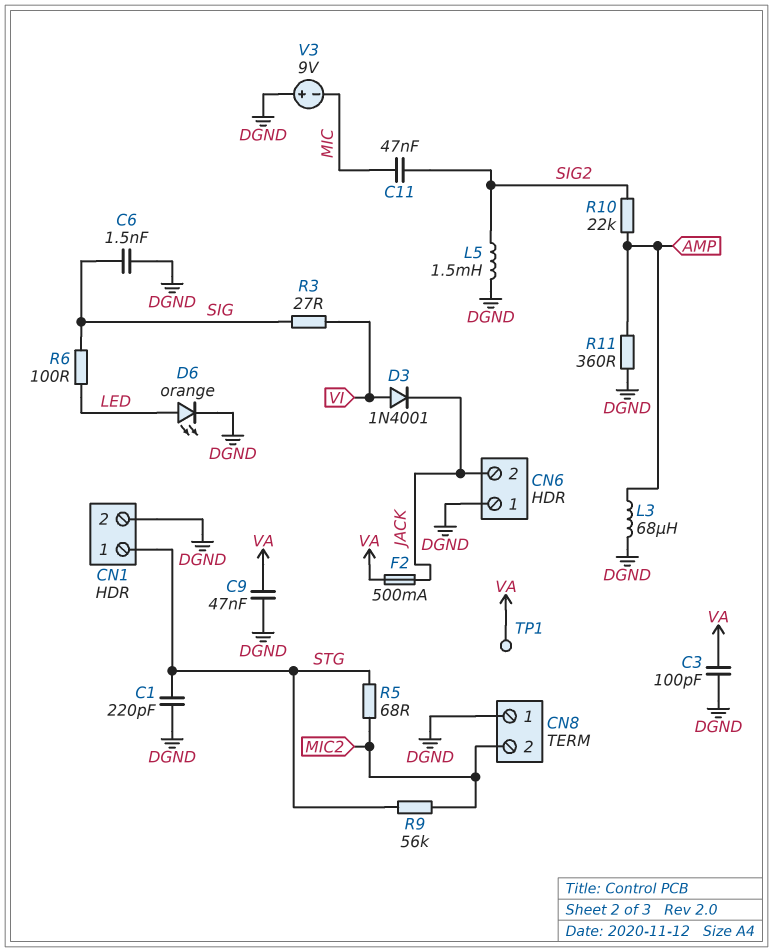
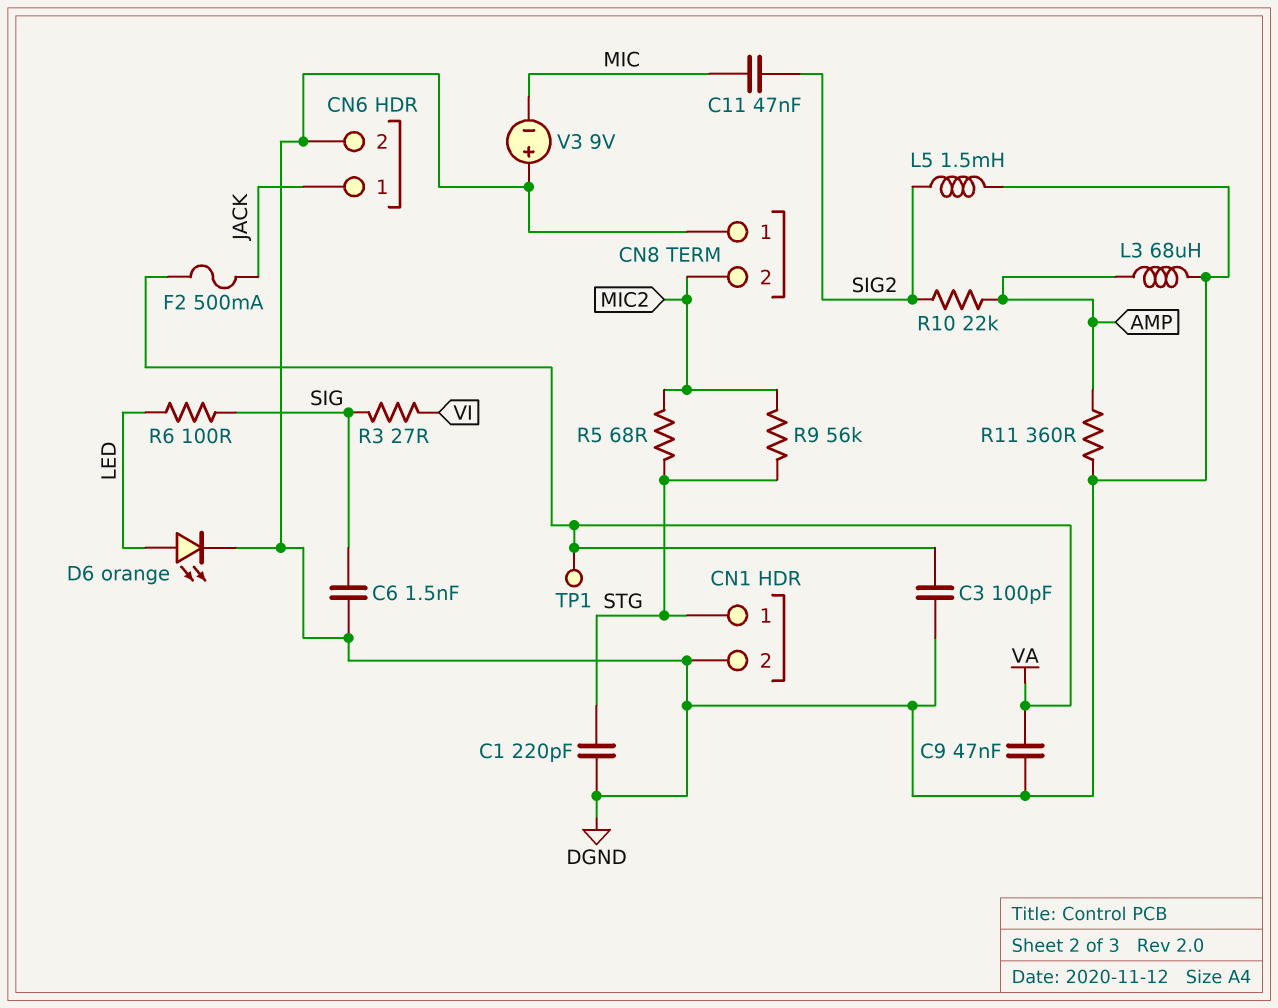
CN6 pin 1: DGND -> JACK
CN6 pin 2: JACK -> DGND
D3: diode 1N4001 (A VI, K JACK) -> none

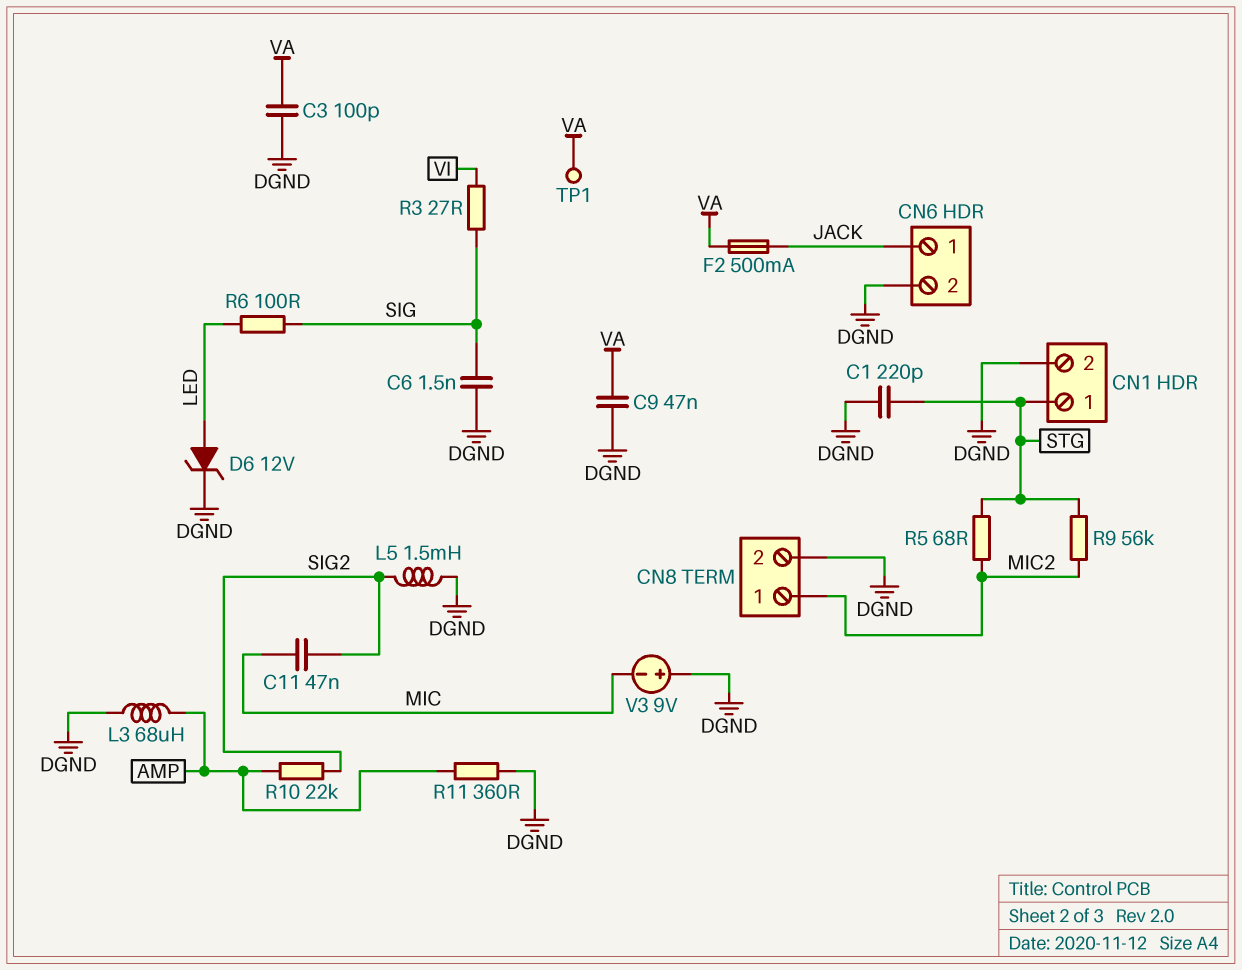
CN8 pin 1: DGND -> MIC2
CN8 pin 2: MIC2 -> DGND
D6: LED orange (A LED, K DGND) -> zener 12V (A LED, K DGND)

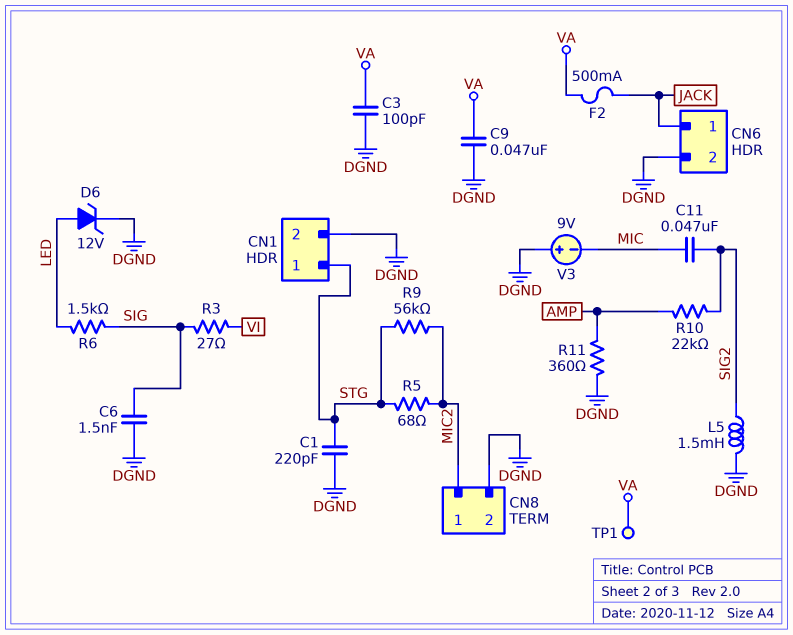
L3: 68uH (AMP, DGND) -> none
R6: 100 (LED, SIG) -> 1.5k (LED, SIG)

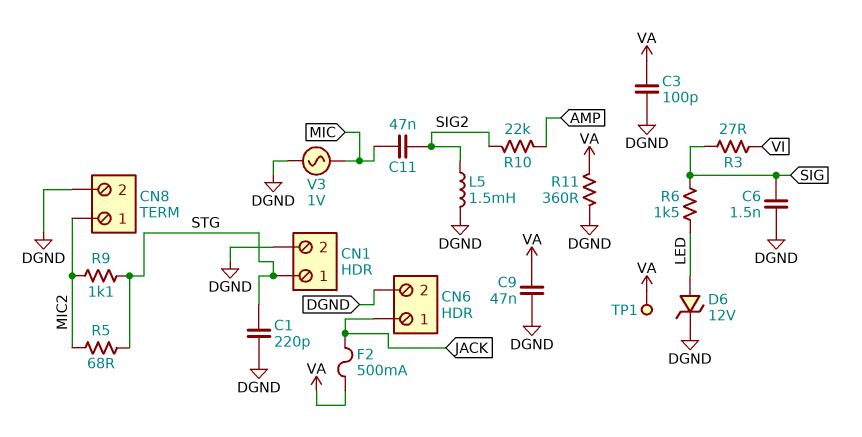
R9: 56k (MIC2, STG) -> 1.1k (MIC2, STG)
R11: 360 (AMP, DGND) -> 360 (DGND, VA)
V3: 9V (plus DGND, minus MIC) -> AC 1V (DGND, MIC)

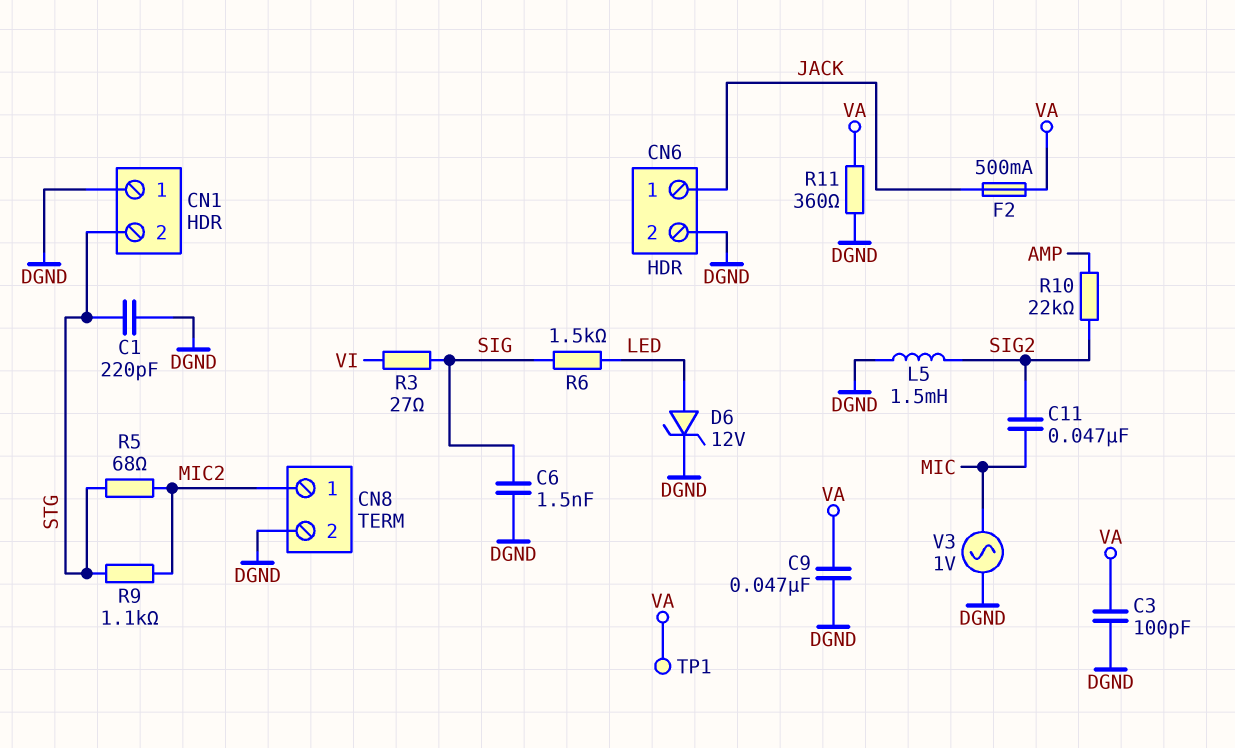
CN1 pin 1: STG -> DGND
CN1 pin 2: DGND -> STG

